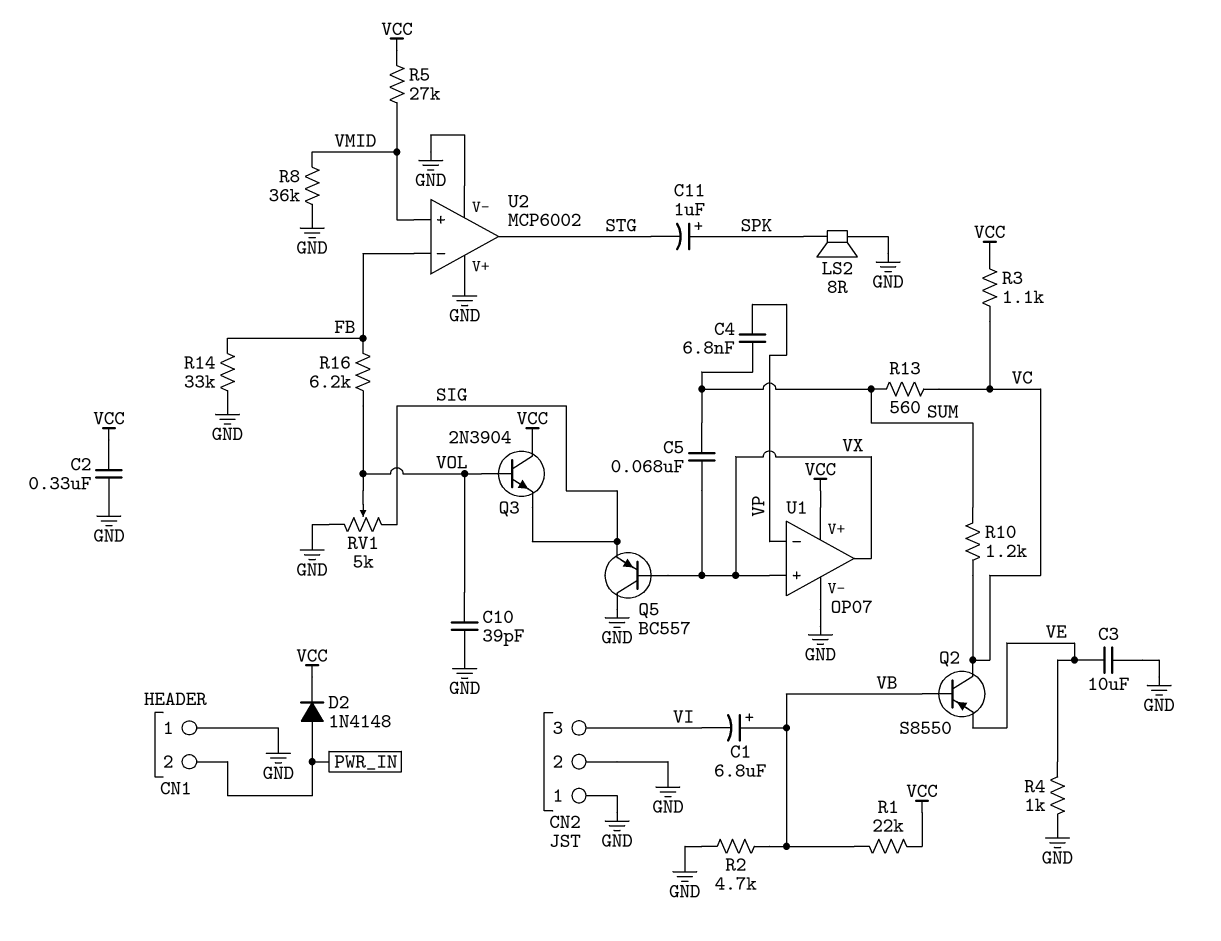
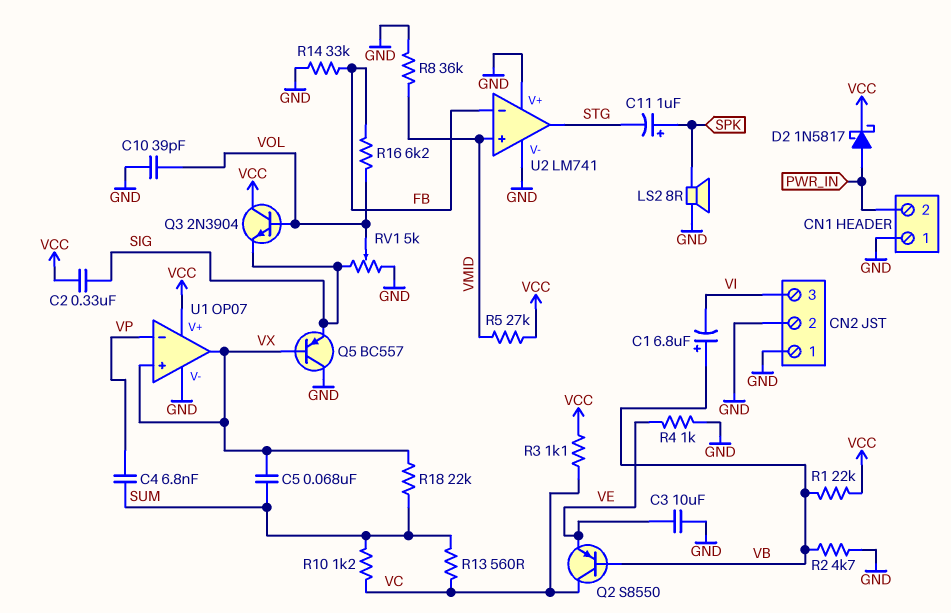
C2: 330nF (GND, VCC) -> 330nF (SIG, VCC)
D2: diode 1N4148 (A PWR_IN, K VCC) -> schottky 1N5817 (A PWR_IN, K VCC)
R18: none -> 22k (SUM, VX)
U2: MCP6002 -> LM741

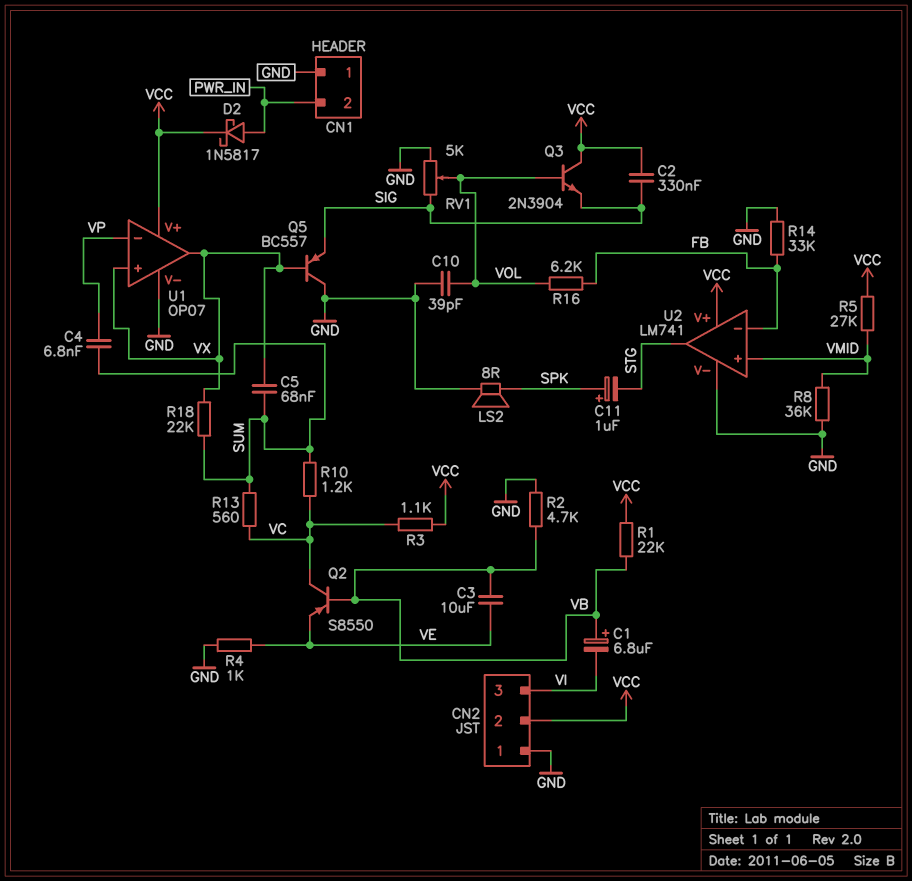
C3: 10uF (GND, VE) -> 10uF (VB, VE)
CN2 pin 2: GND -> VCC
U2 pin V+: GND -> VCC

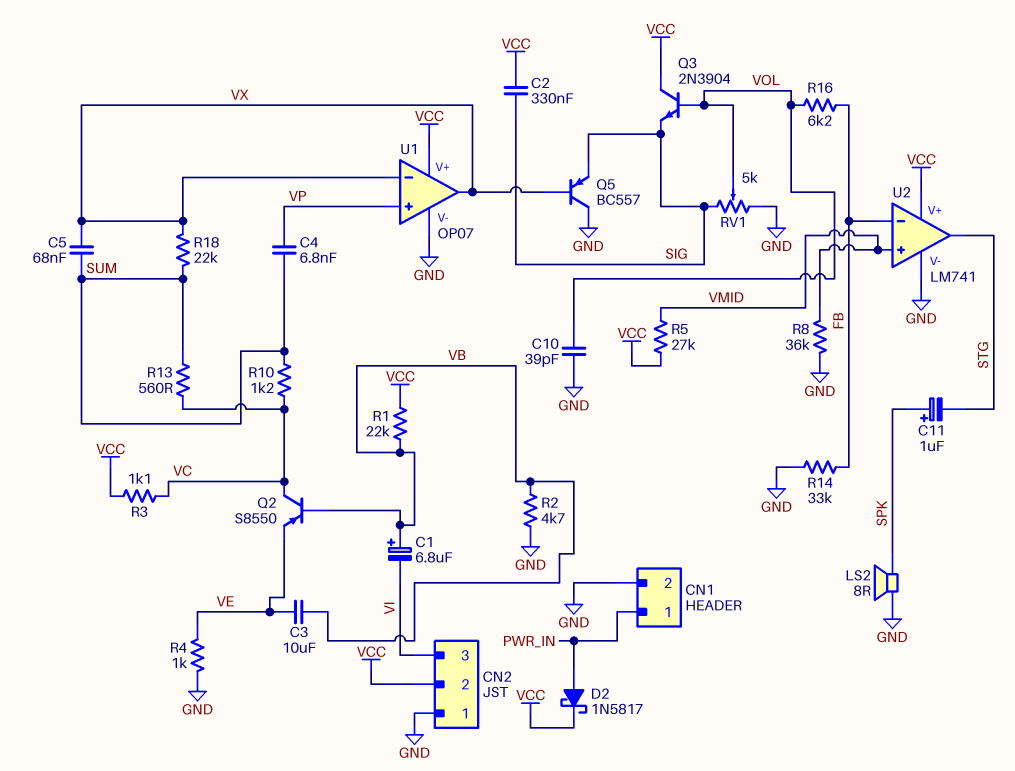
CN1 pin 1: GND -> PWR_IN
CN1 pin 2: PWR_IN -> GND
U1 pin in+: VX -> VP
U1 pin in-: VP -> VX

